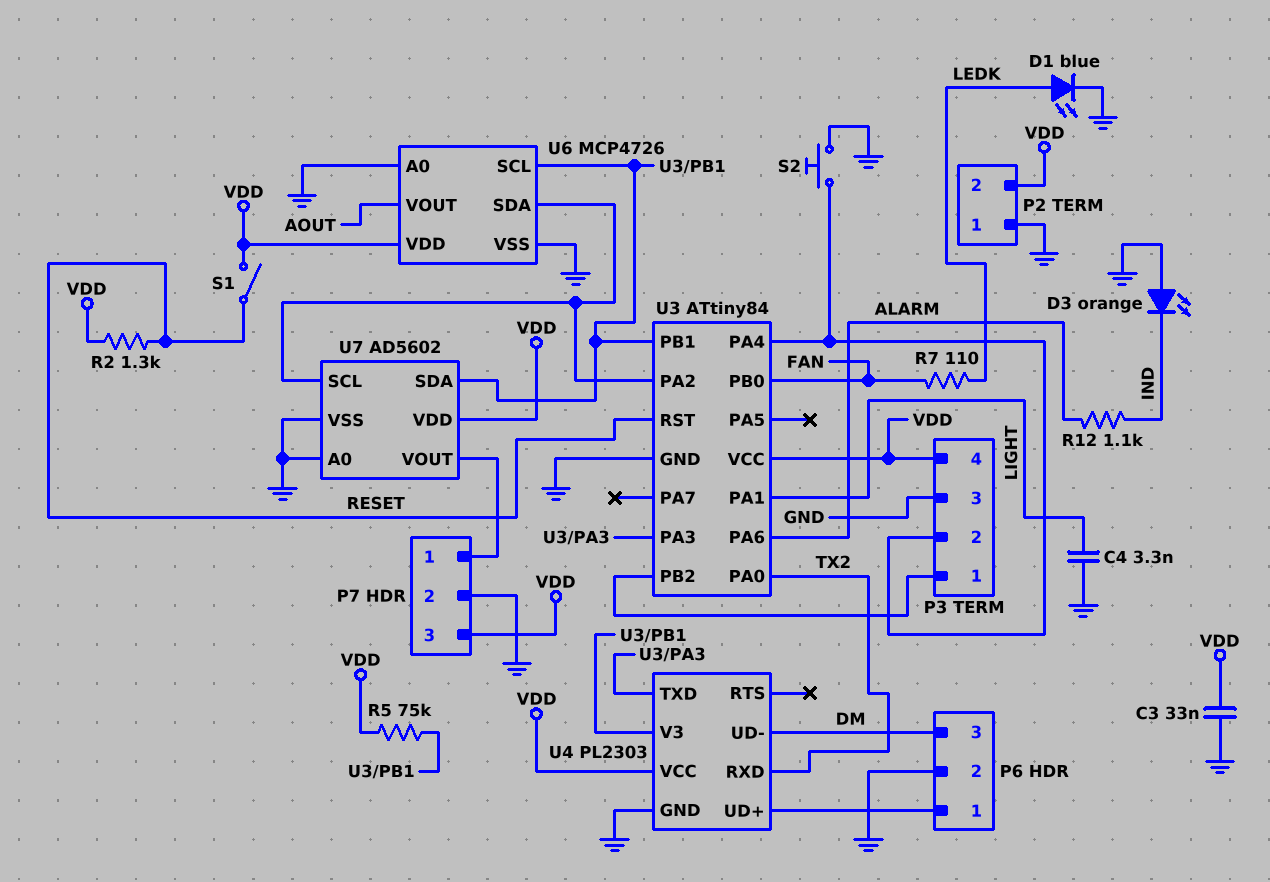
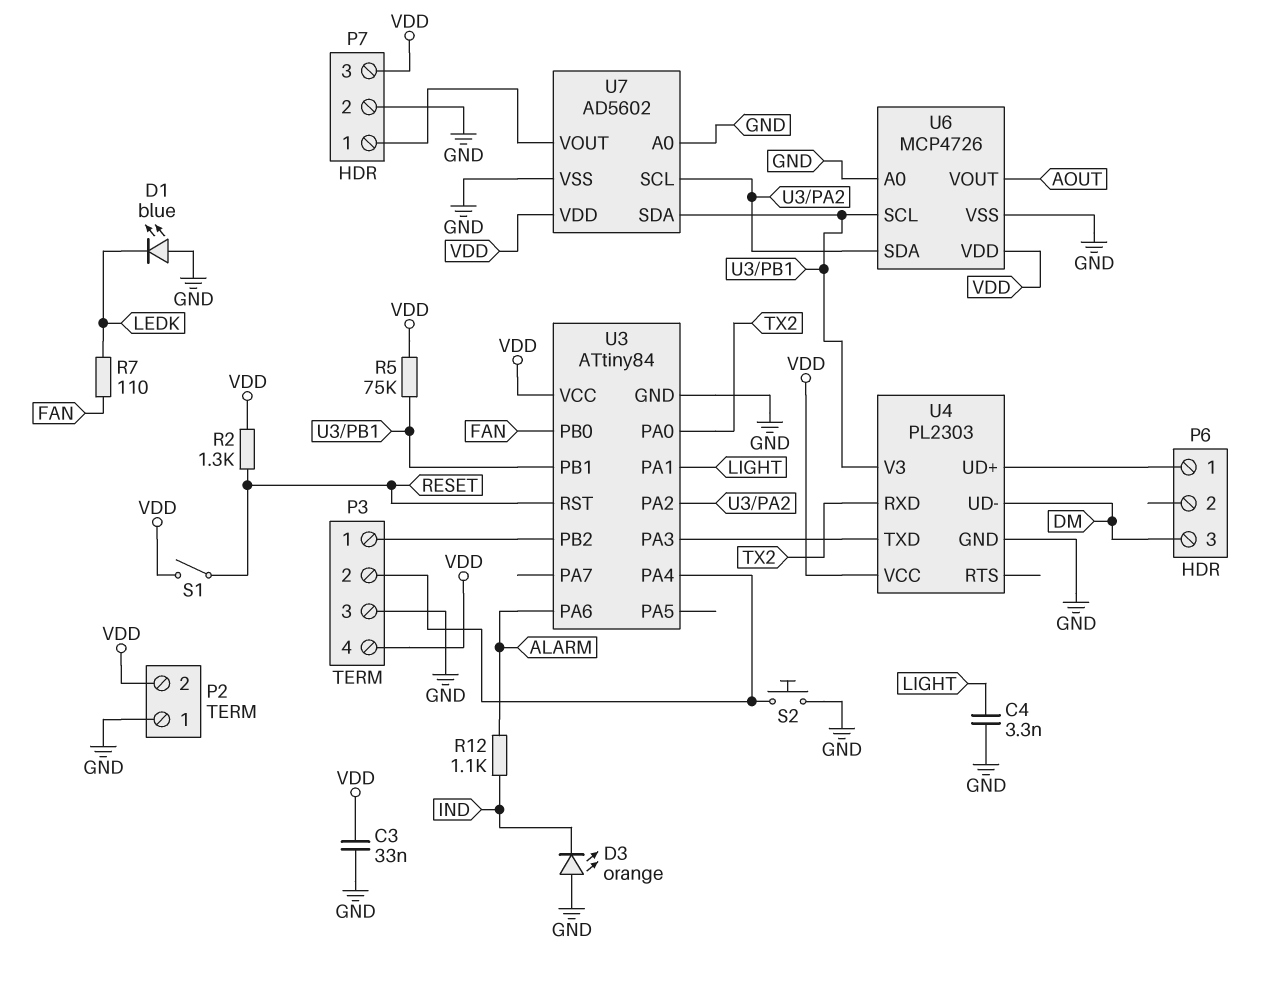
D1: LED blue (A LEDK, K GND) -> LED blue (A GND, K LEDK)
P6 pin 2: GND -> none

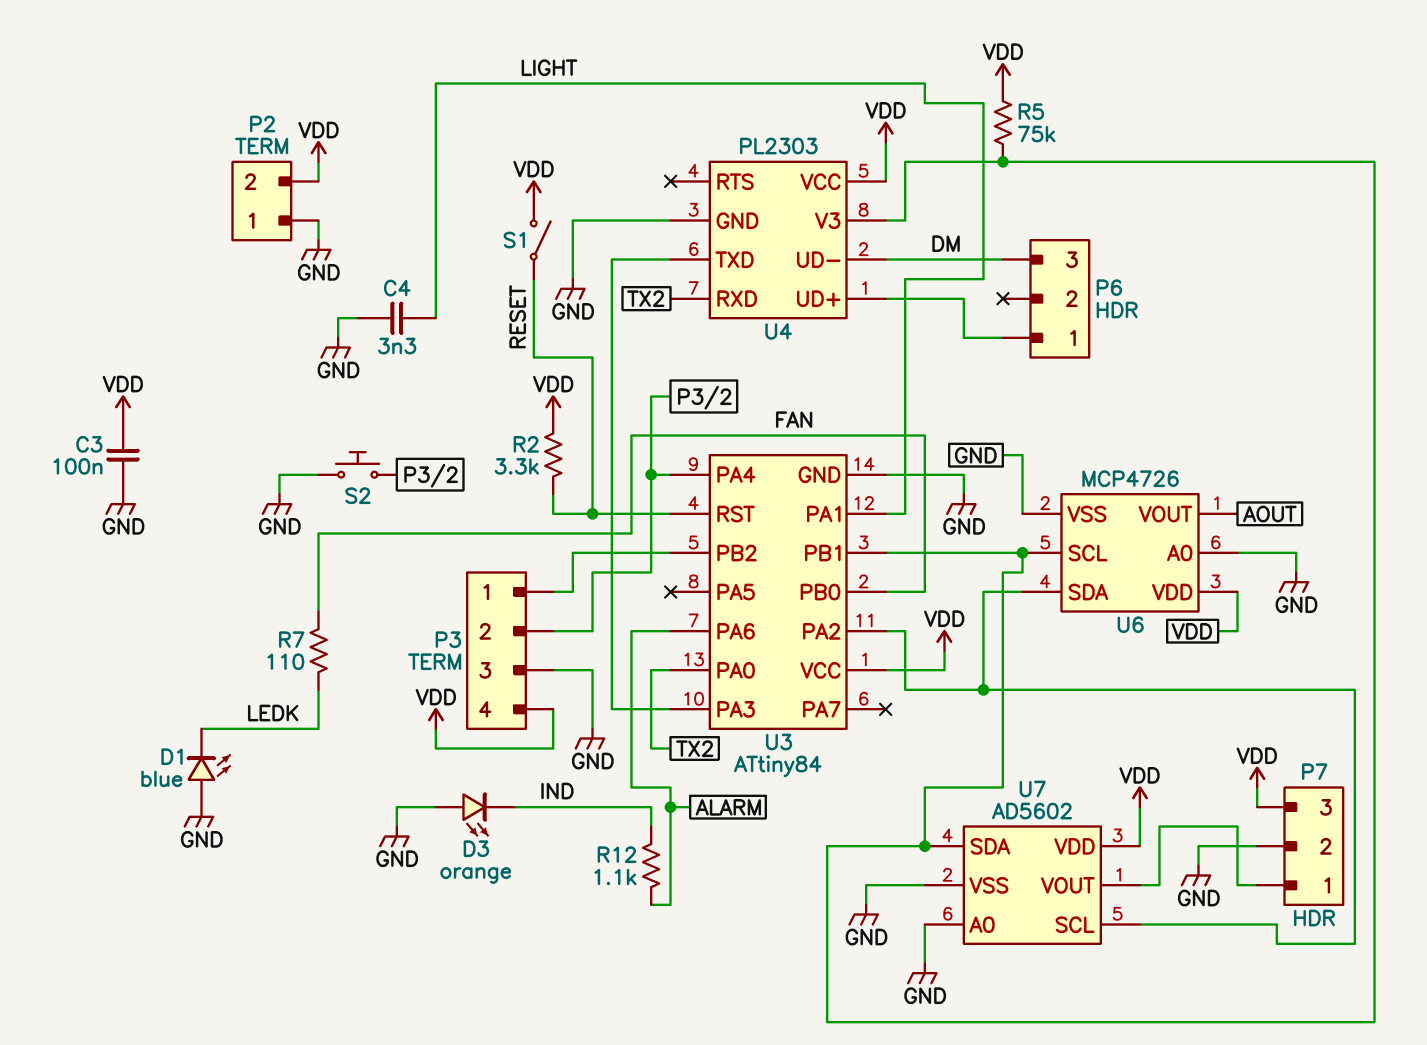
C3: 33nF (GND, VDD) -> 100nF (GND, VDD)
R2: 1.3k (RESET, VDD) -> 3.3k (RESET, VDD)

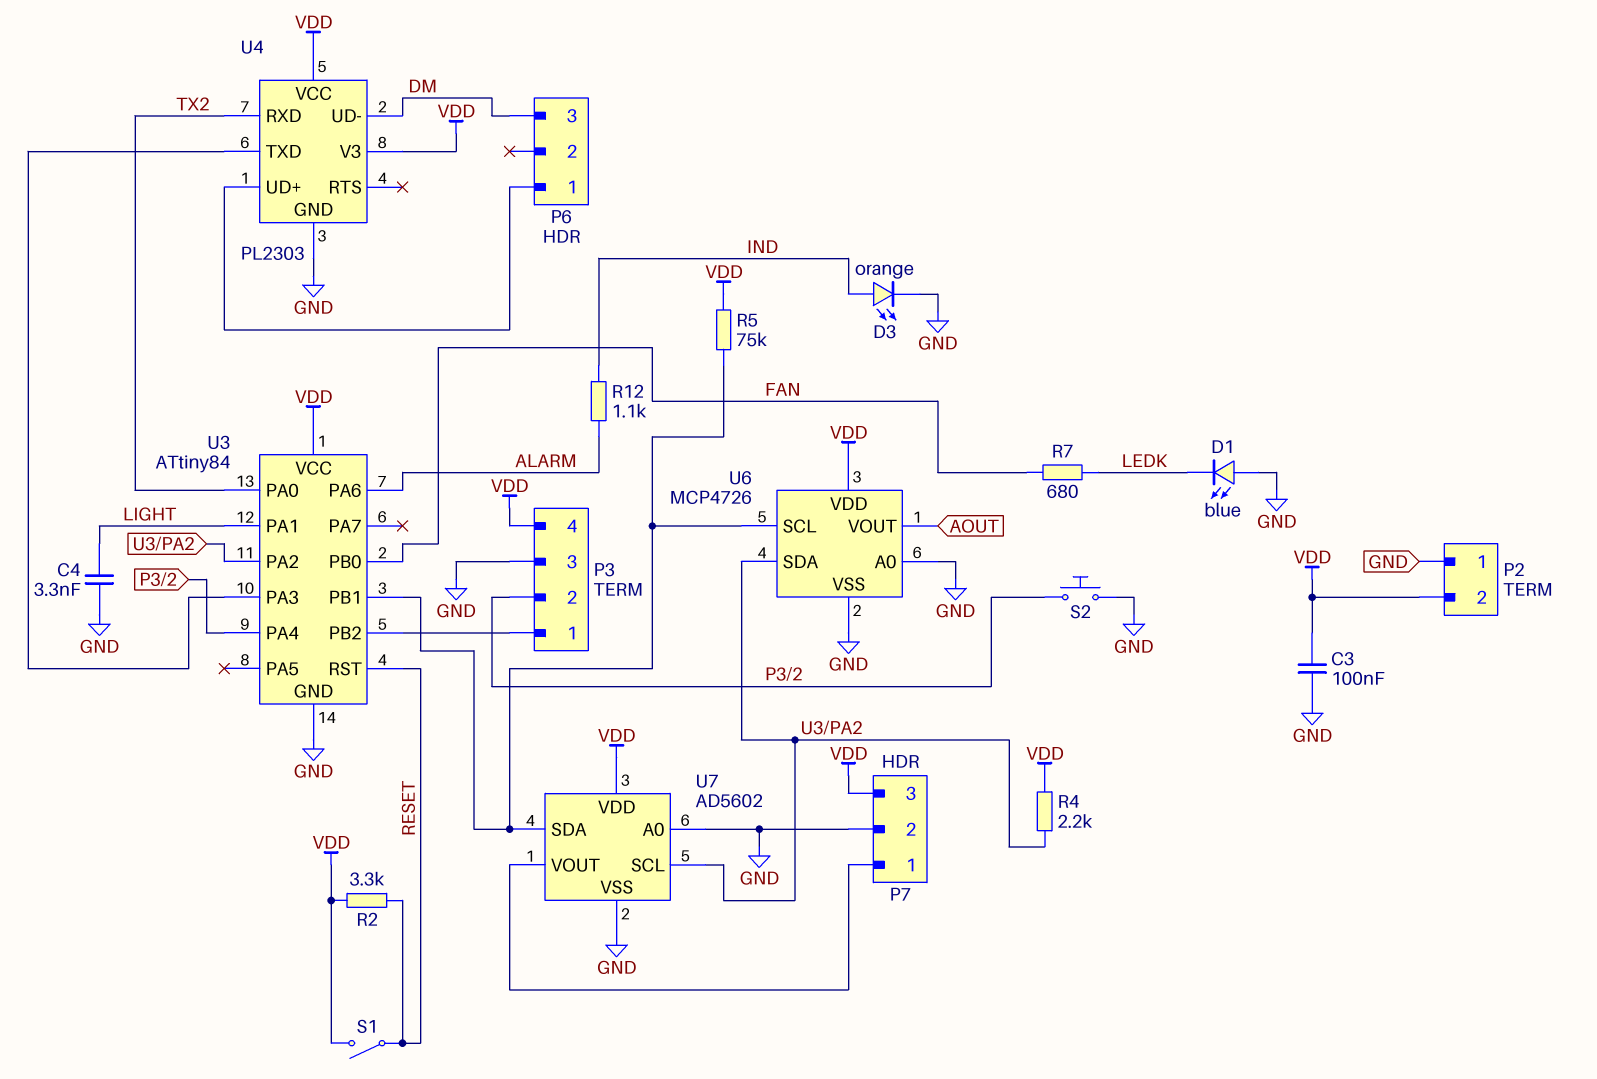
D3: LED orange (A GND, K IND) -> LED orange (A IND, K GND)
R4: none -> 2.2k (U3/PA2, VDD)
R7: 110 (FAN, LEDK) -> 680 (FAN, LEDK)
U4 pin V3: U3/PB1 -> VDD

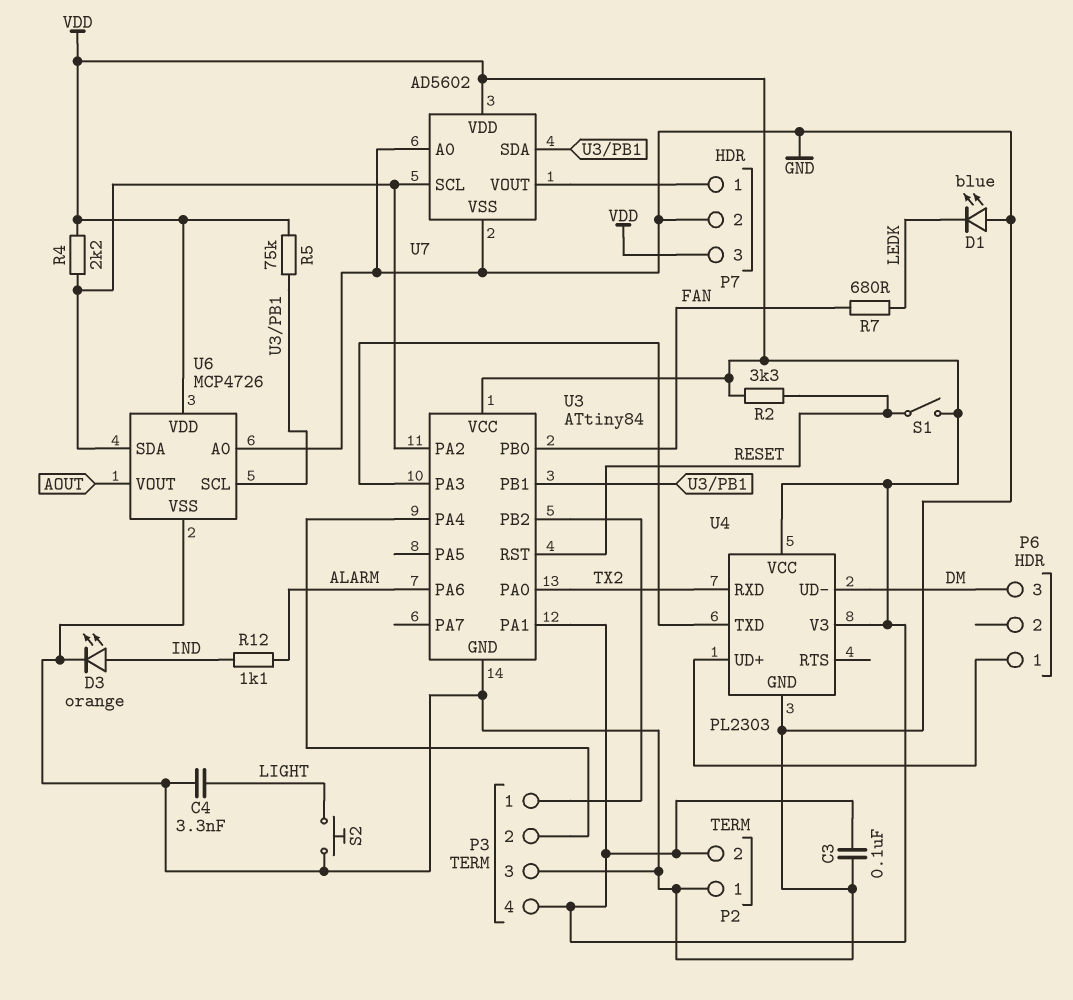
S2: button (GND, P3/2) -> button (GND, LIGHT)
U3 pin PA1: LIGHT -> VDD

